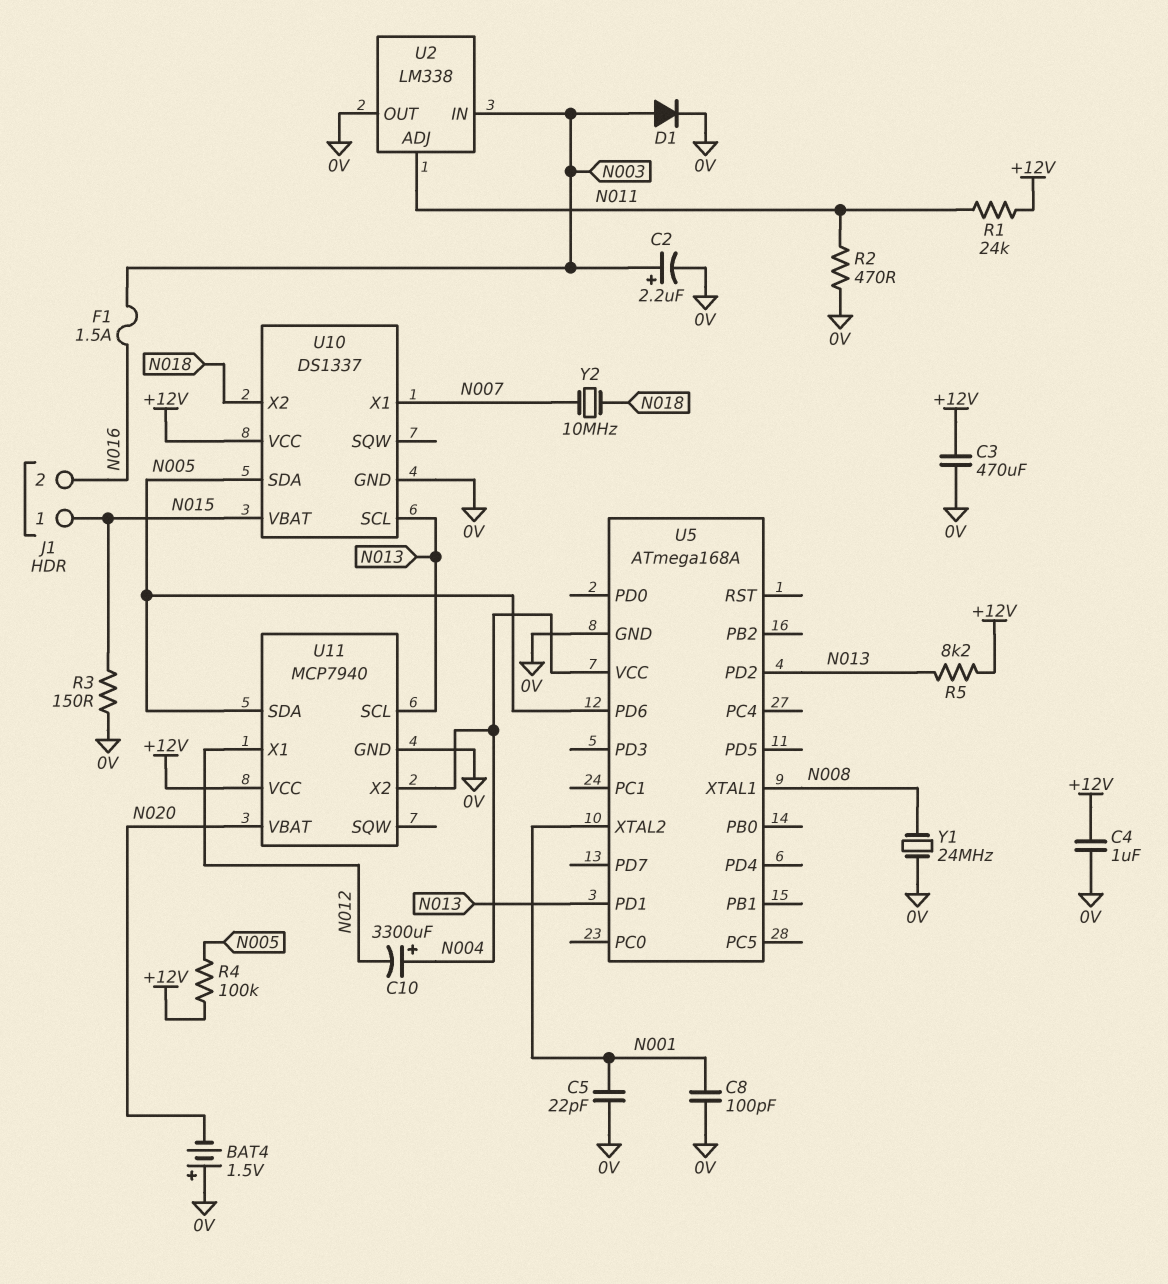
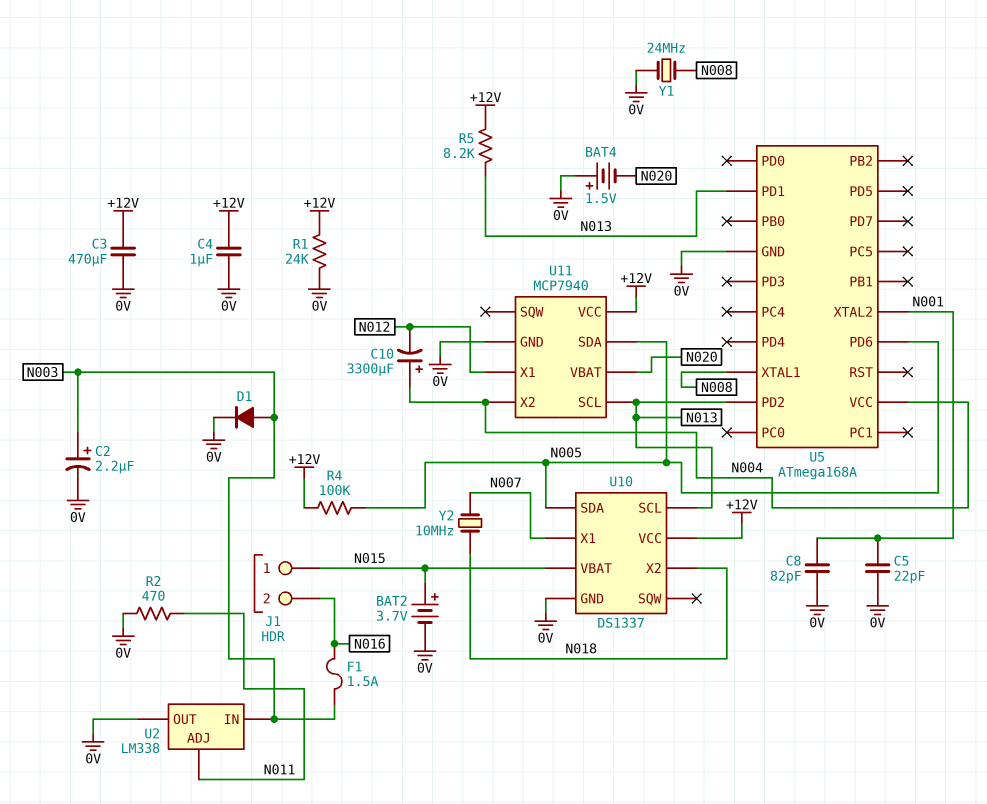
BAT2: none -> 3.7V (plus N015, minus 0V)
C8: 100pF (0V, N001) -> 82pF (0V, N001)
R1: 24k (+12V, N011) -> 24k (+12V, 0V)
R3: 150 (0V, N015) -> none

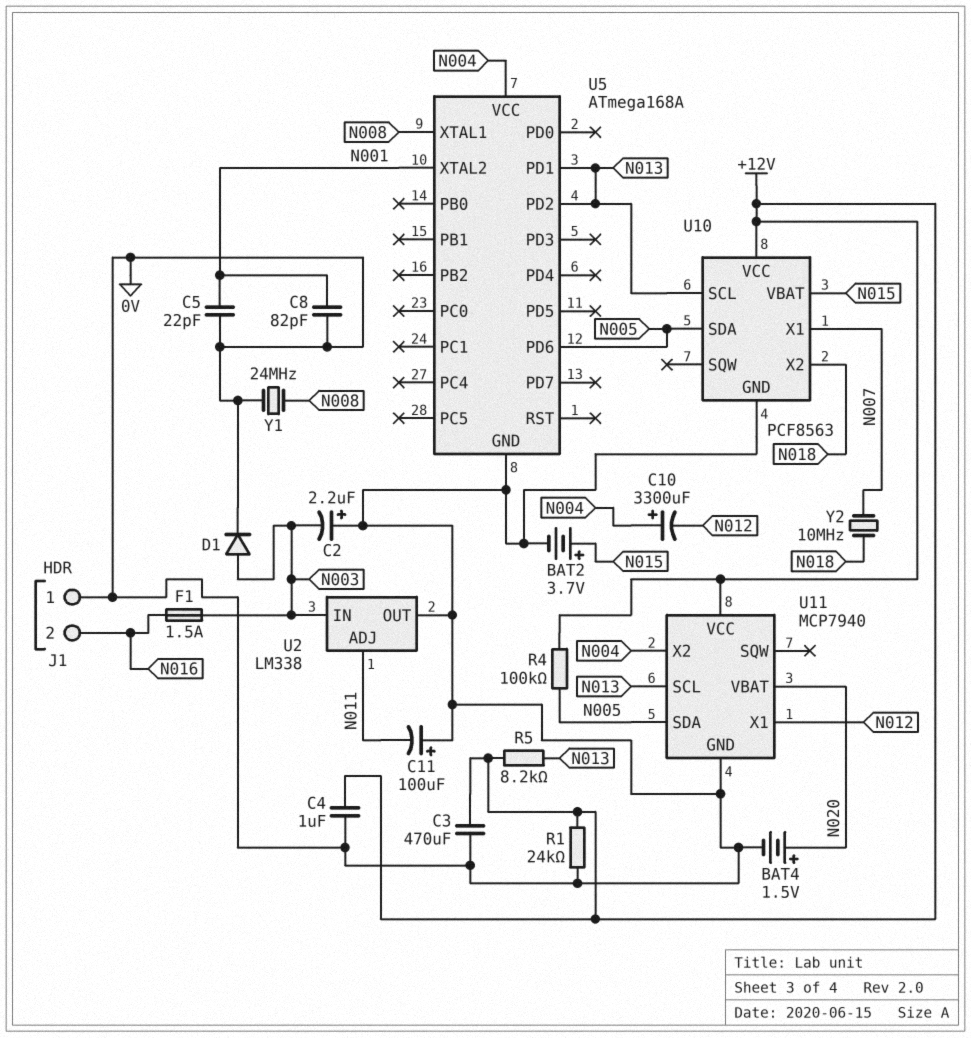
BAT4: 1.5V (plus 0V, minus N020) -> 1.5V (plus N020, minus 0V)
C2: 2.2uF (plus N003, minus 0V) -> 2.2uF (plus 0V, minus N003)
C11: none -> 100uF (plus 0V, minus N011)
J1 pin 1: N015 -> 0V
R2: 470 (0V, N011) -> none
U10: DS1337 -> PCF8563

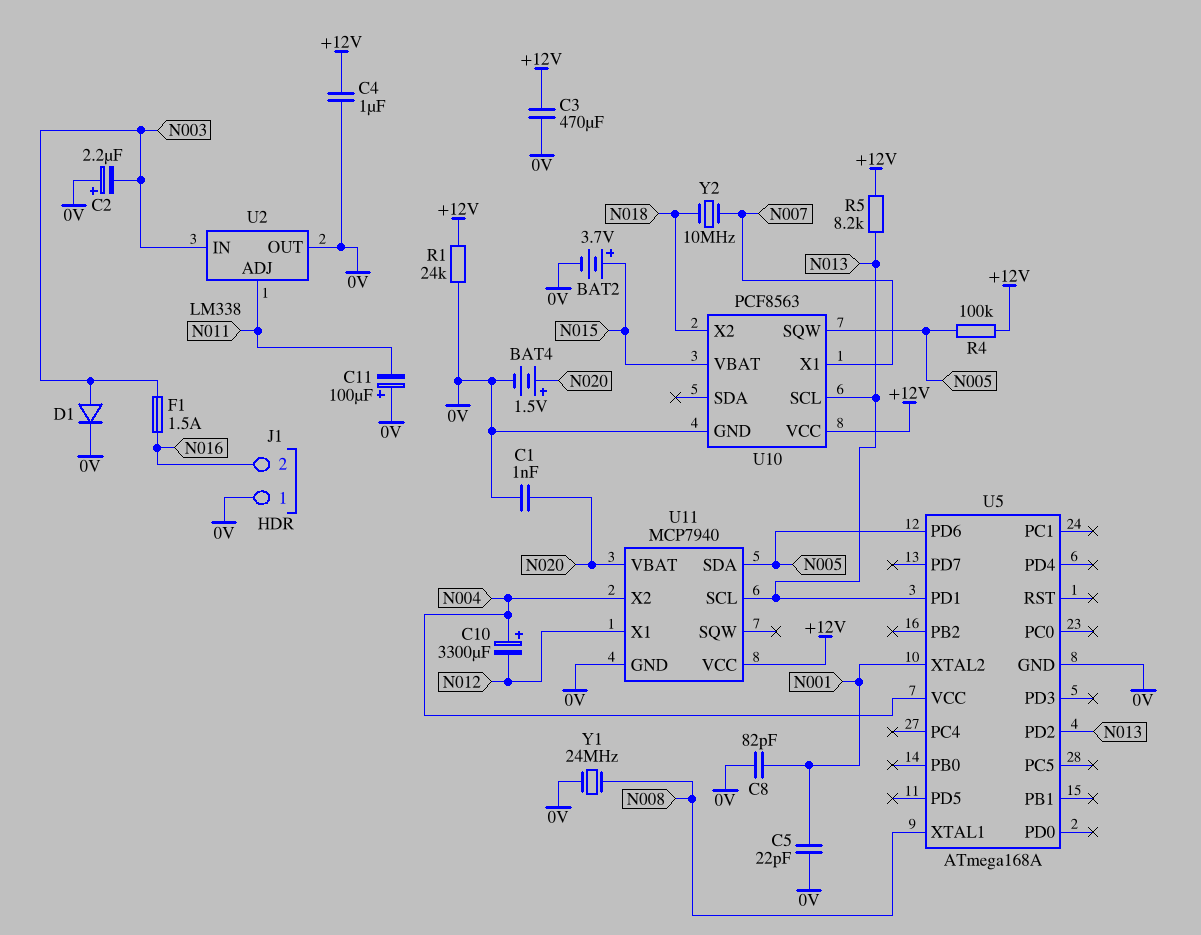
C1: none -> 1nF (0V, N020)
U10 pin SDA: N005 -> none
U10 pin SQW: none -> N005

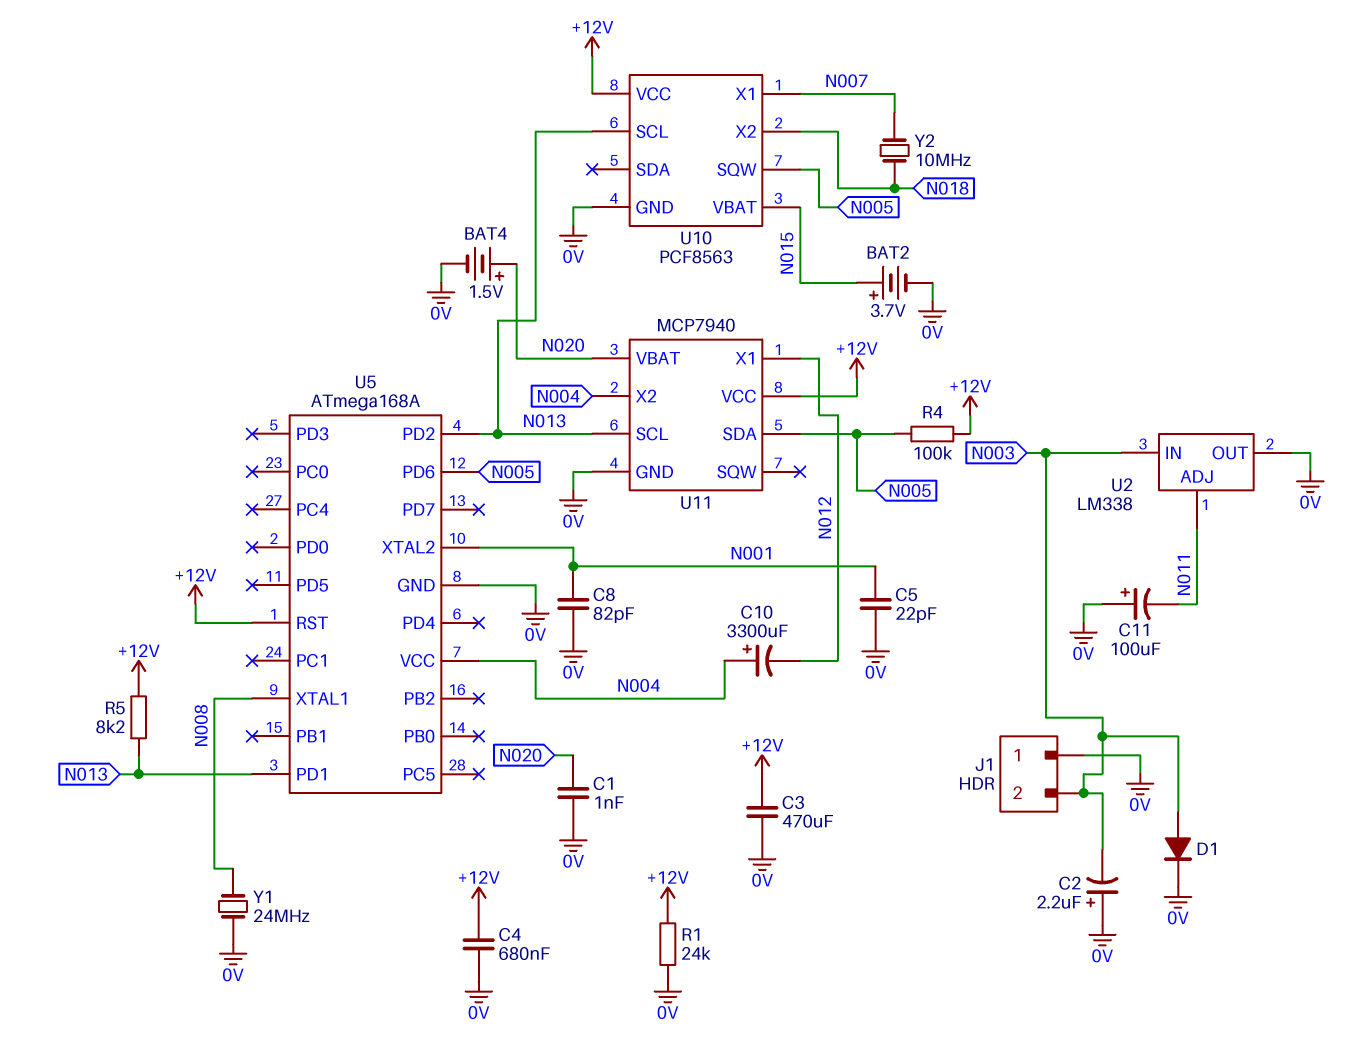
C4: 1uF (+12V, 0V) -> 680nF (+12V, 0V)
F1: 1.5A (N003, N016) -> none
J1 pin 2: N016 -> N003
U5 pin RST: none -> +12V

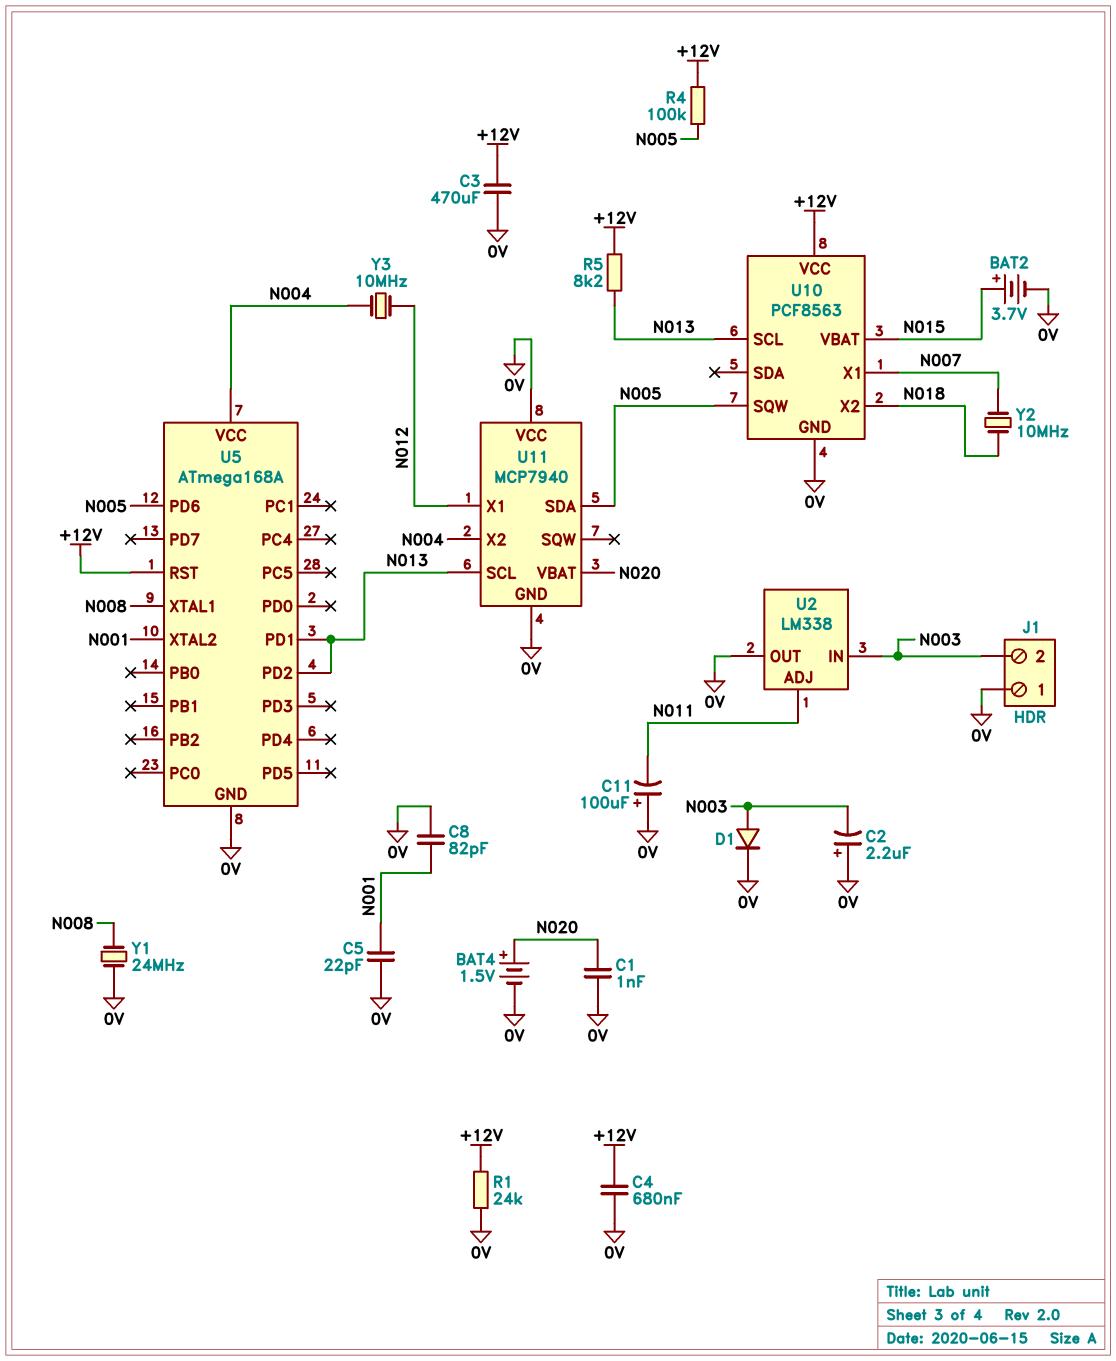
C10: 3300uF (plus N004, minus N012) -> none
U11 pin VCC: +12V -> 0V
Y3: none -> 10MHz (N004, N012)

